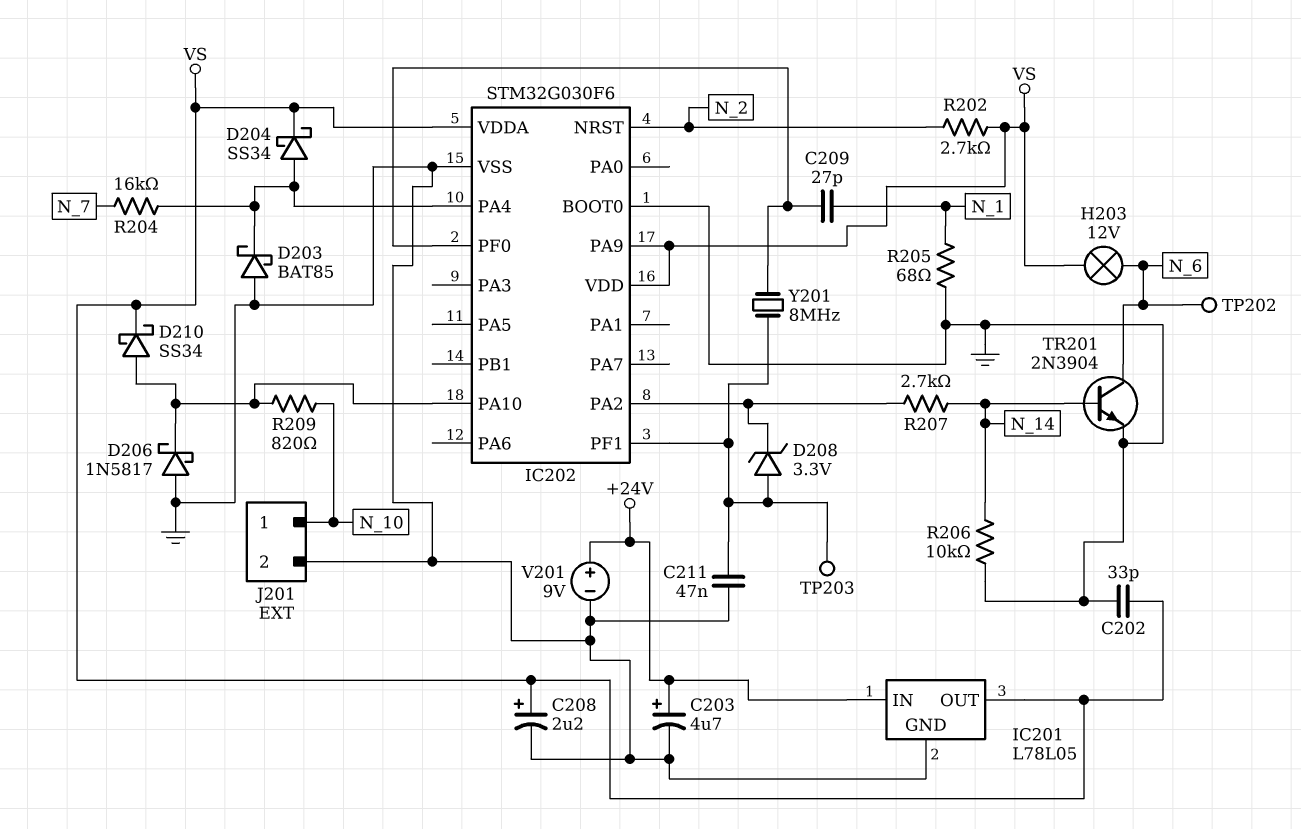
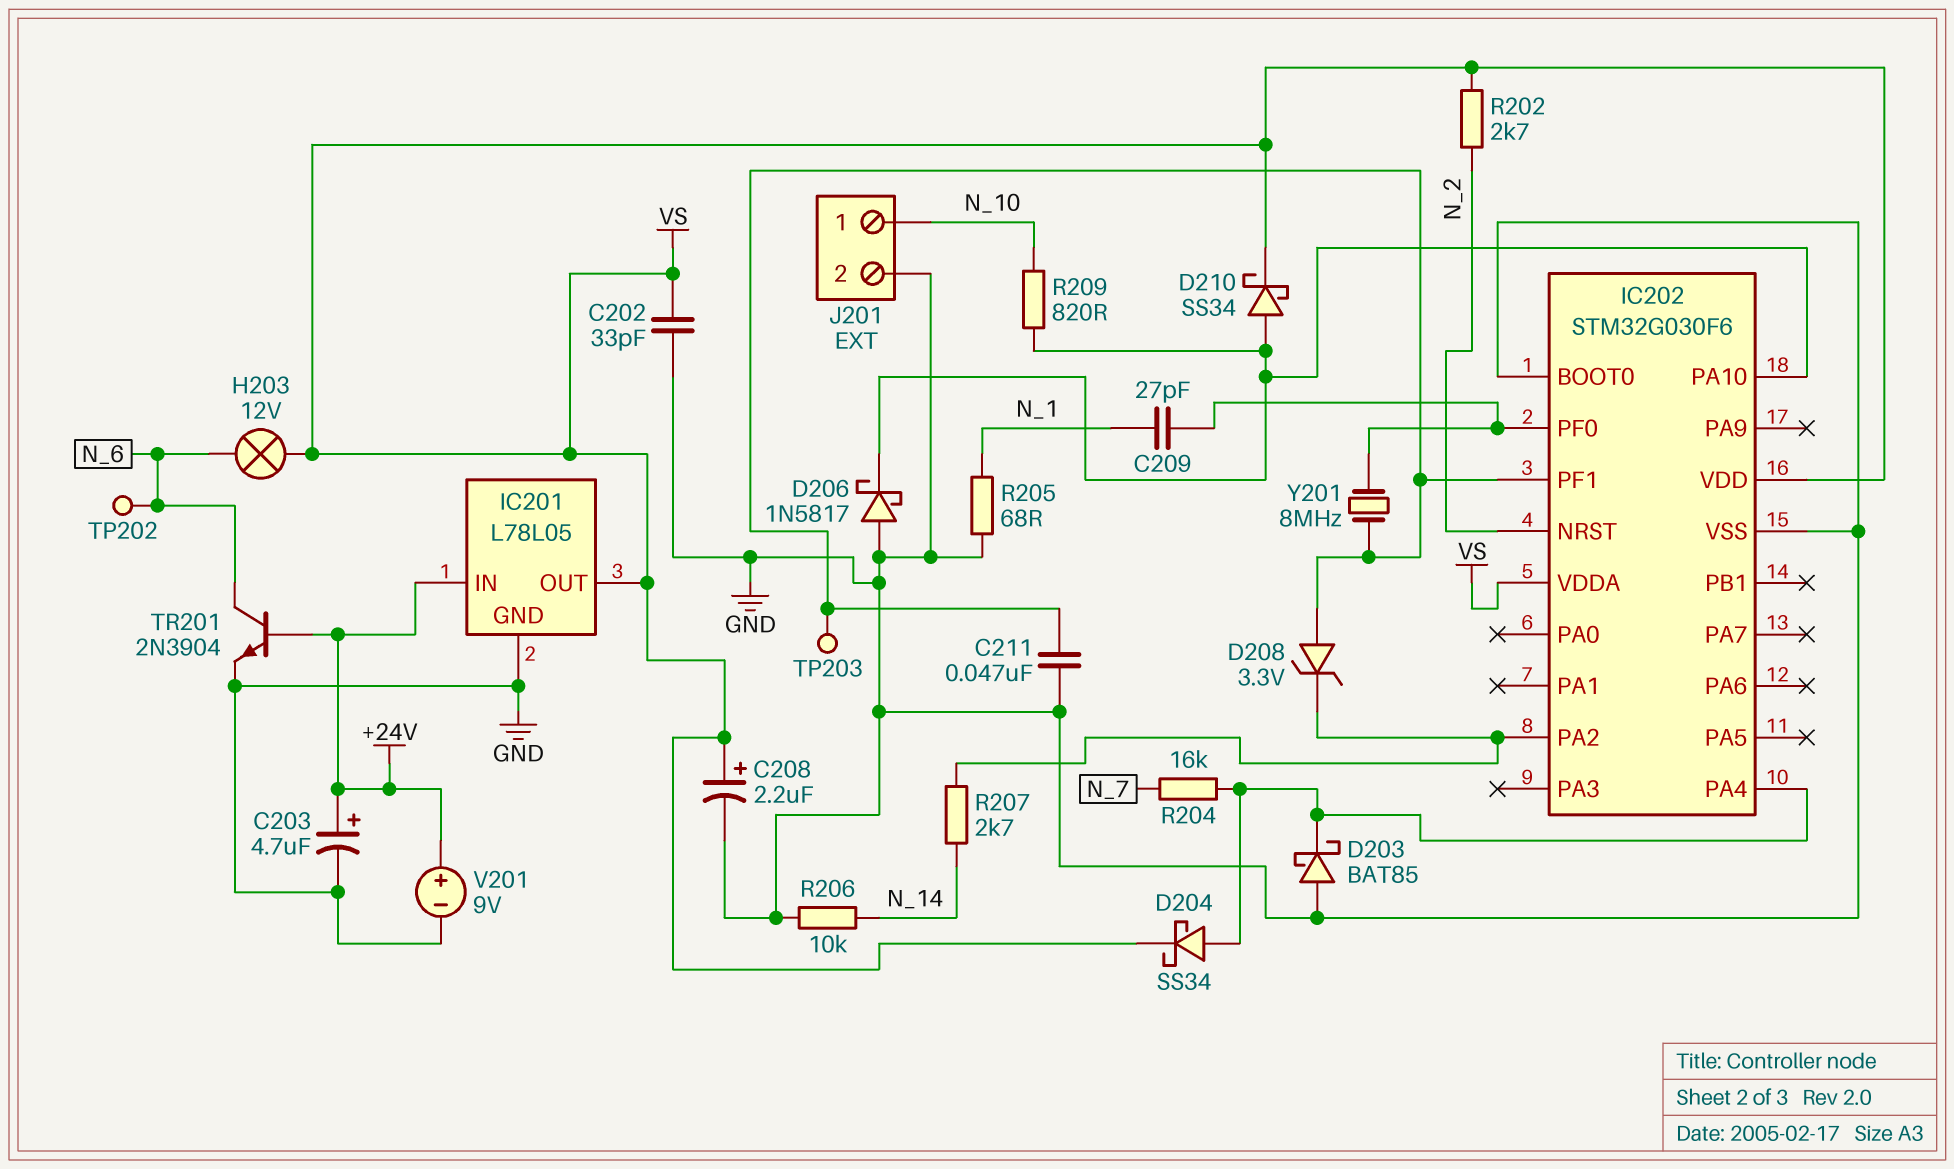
IC202 pin PA9: VS -> none
TR201: NPN 2N3904 (B N_14, C N_6, E GND) -> NPN 2N3904 (B +24V, C N_6, E GND)

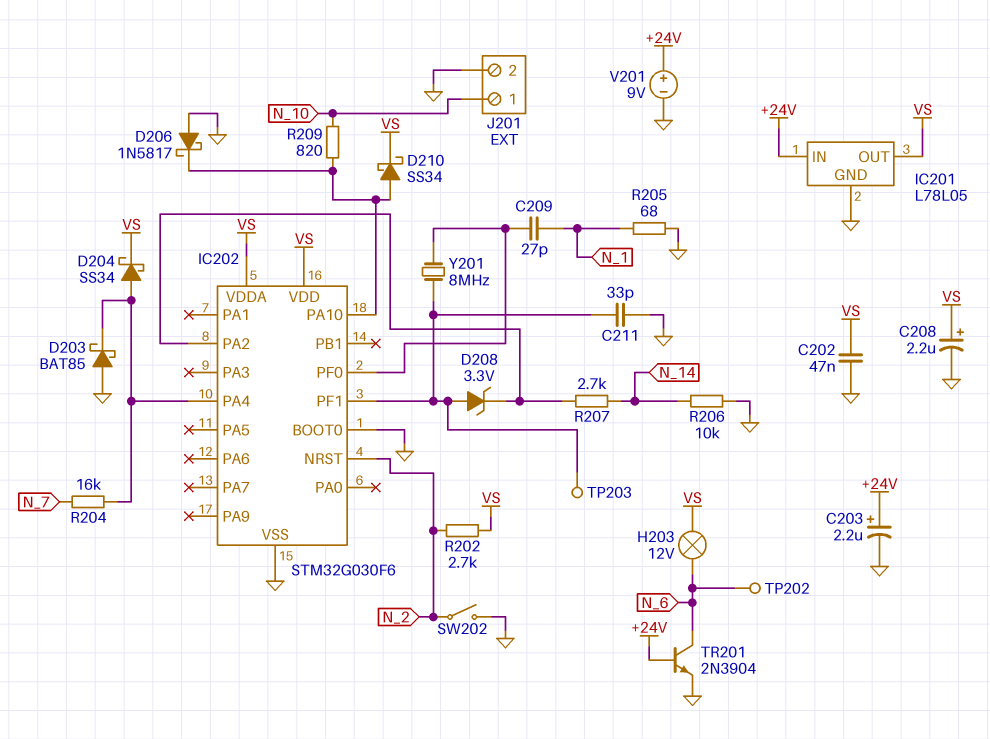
C202: 33pF (GND, VS) -> 47nF (GND, VS)
C203: 4.7uF (plus +24V, minus GND) -> 2.2uF (plus +24V, minus GND)
C211: 47nF (GND, IC202/PF1) -> 33pF (GND, IC202/PF1)
SW202: none -> switch (GND, N_2)

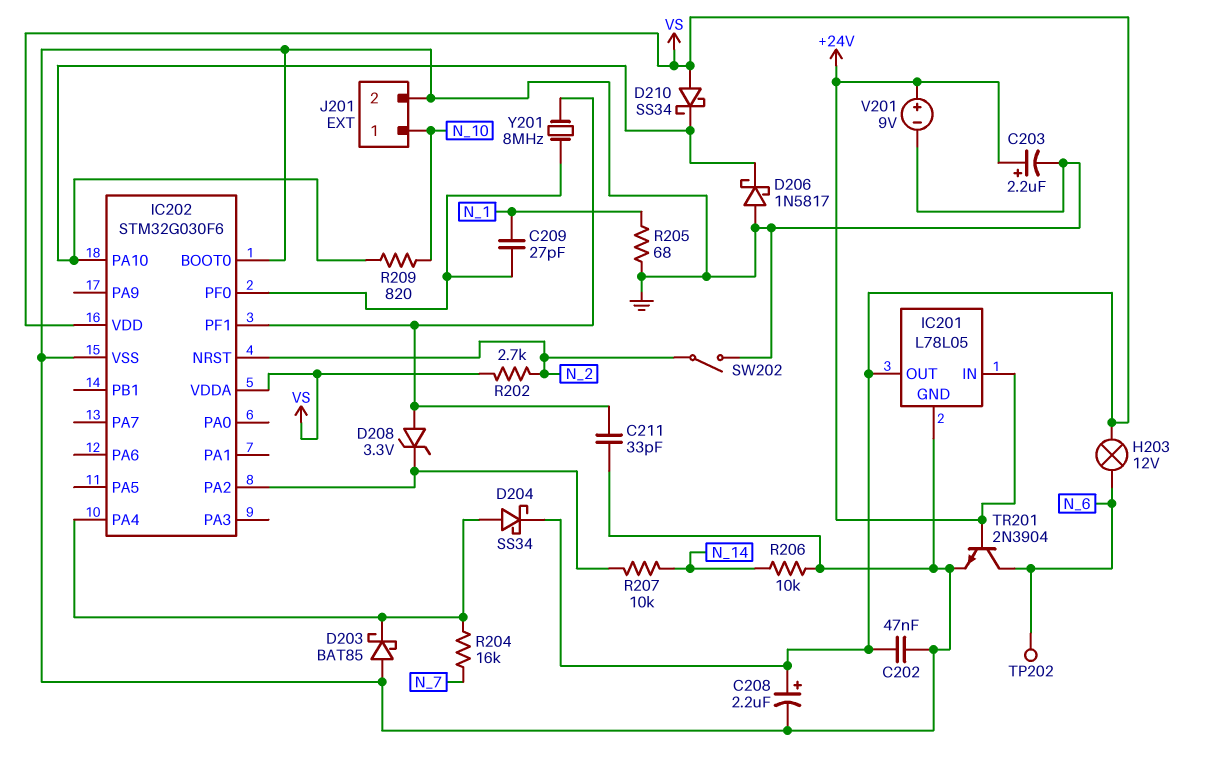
D210: schottky SS34 (A IC202/PA10, K VS) -> schottky SS34 (A VS, K IC202/PA10)
R207: 2.7k (IC202/PA2, N_14) -> 10k (IC202/PA2, N_14)
TP203: test point (IC202/PF1) -> none

